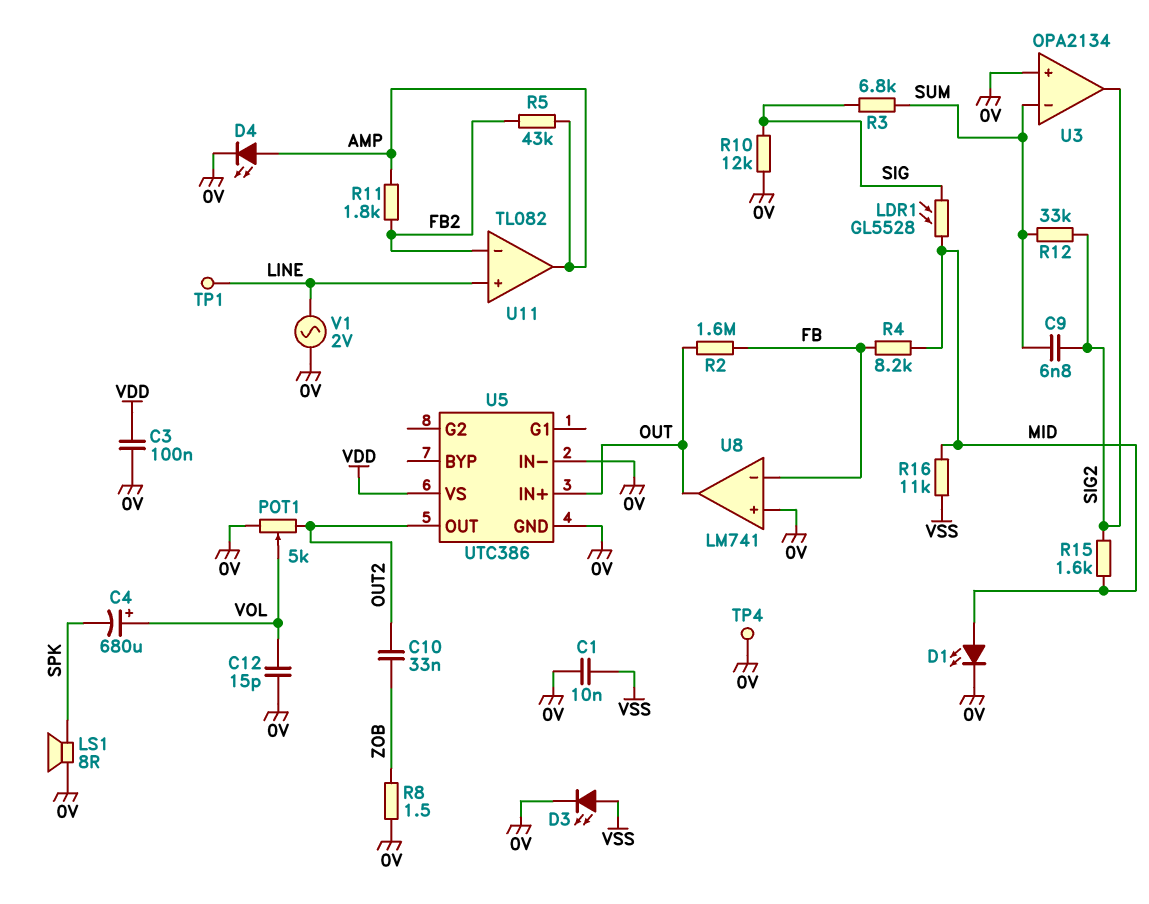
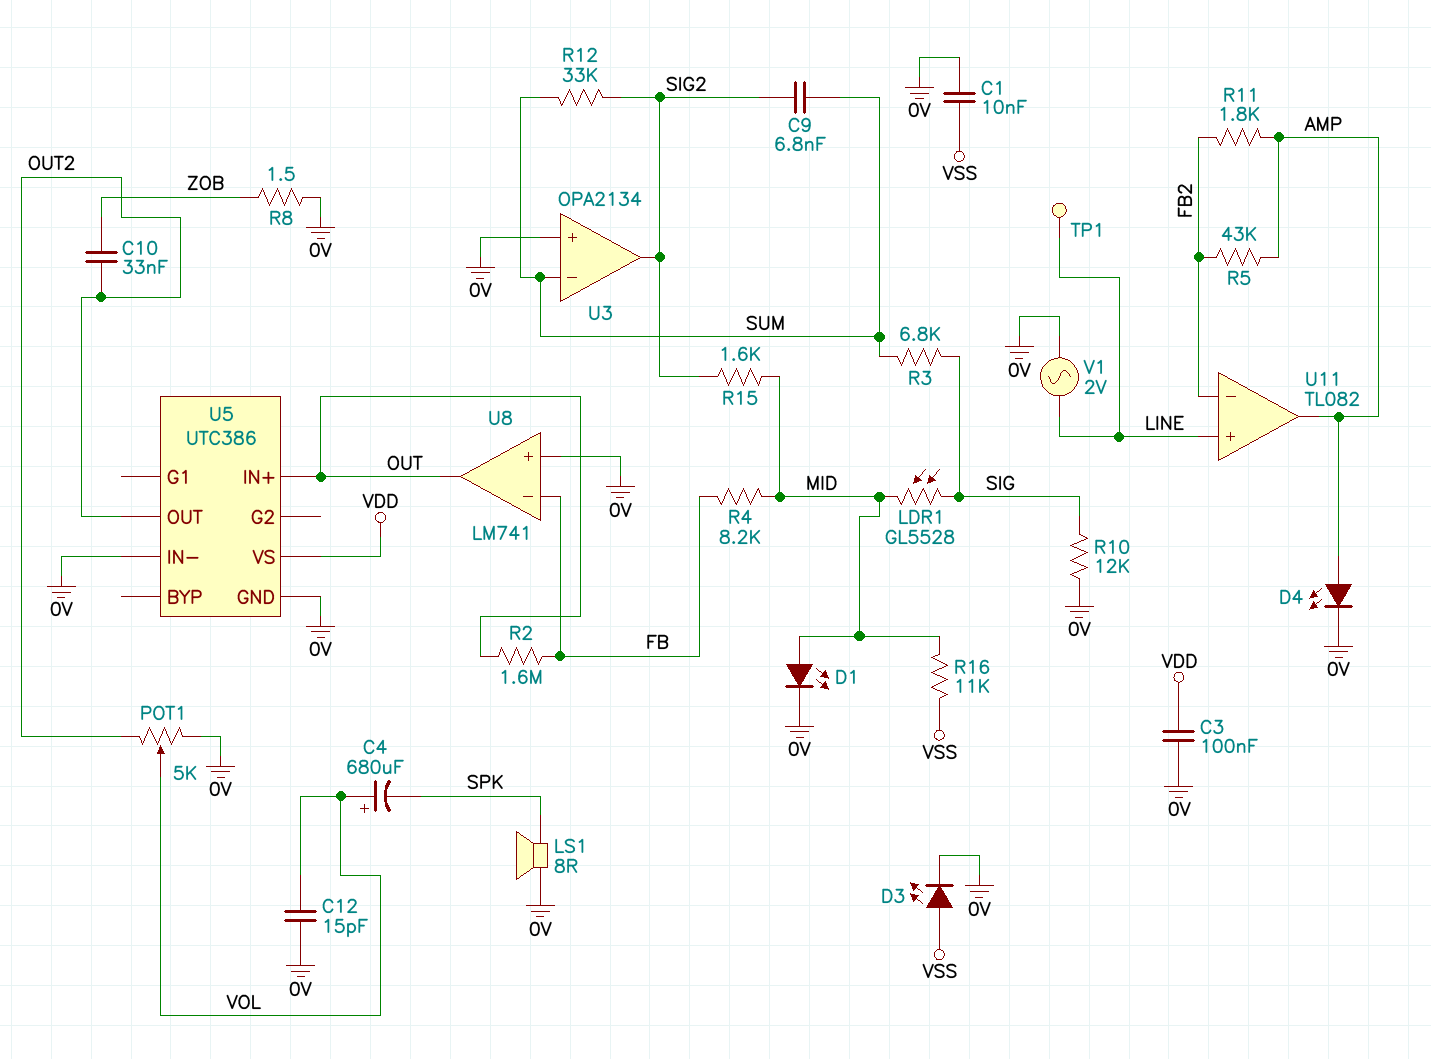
TP4: test point (0V) -> none

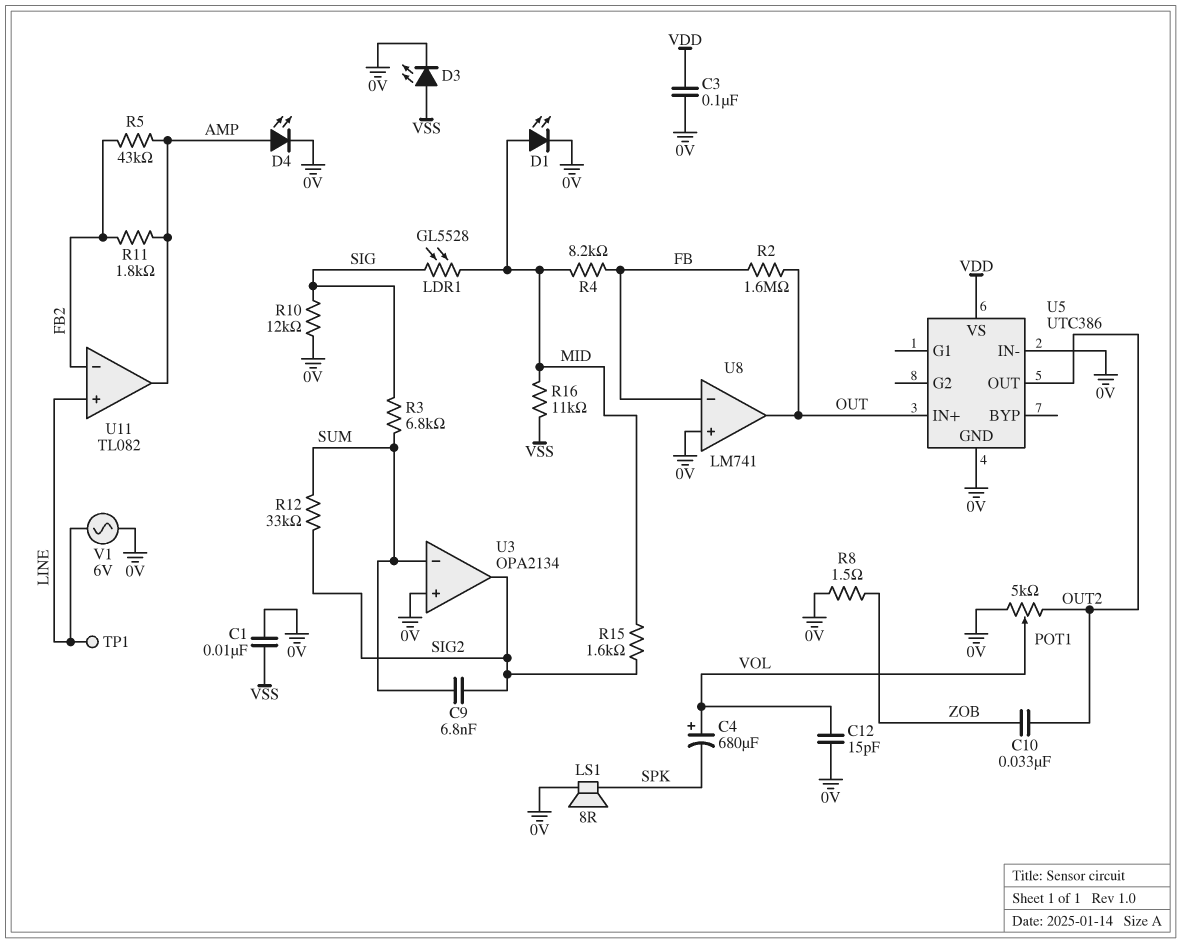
V1: AC 2V (0V, LINE) -> AC 6V (0V, LINE)

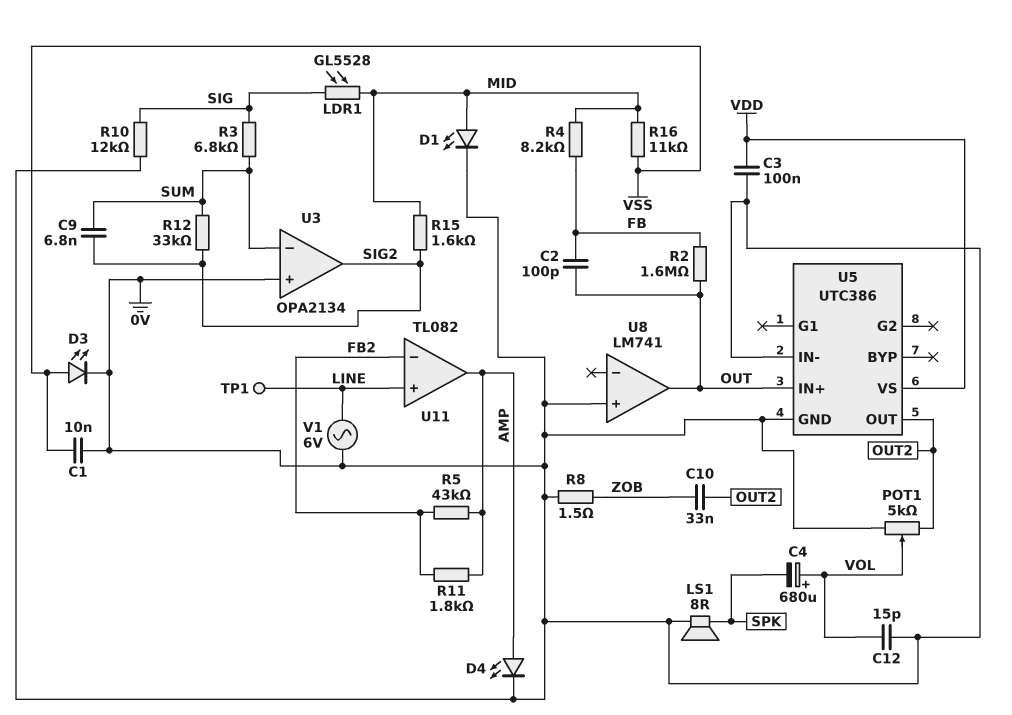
C2: none -> 100pF (FB, OUT)
U8 pin in-: FB -> none

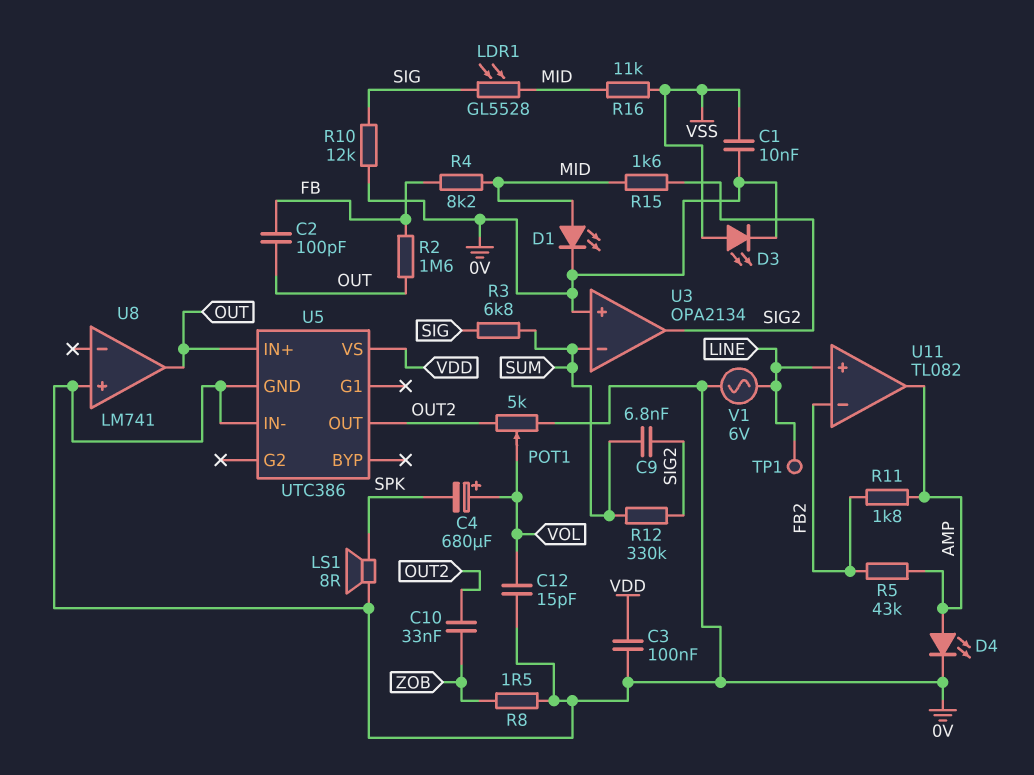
R12: 33k (SIG2, SUM) -> 330k (SIG2, SUM)

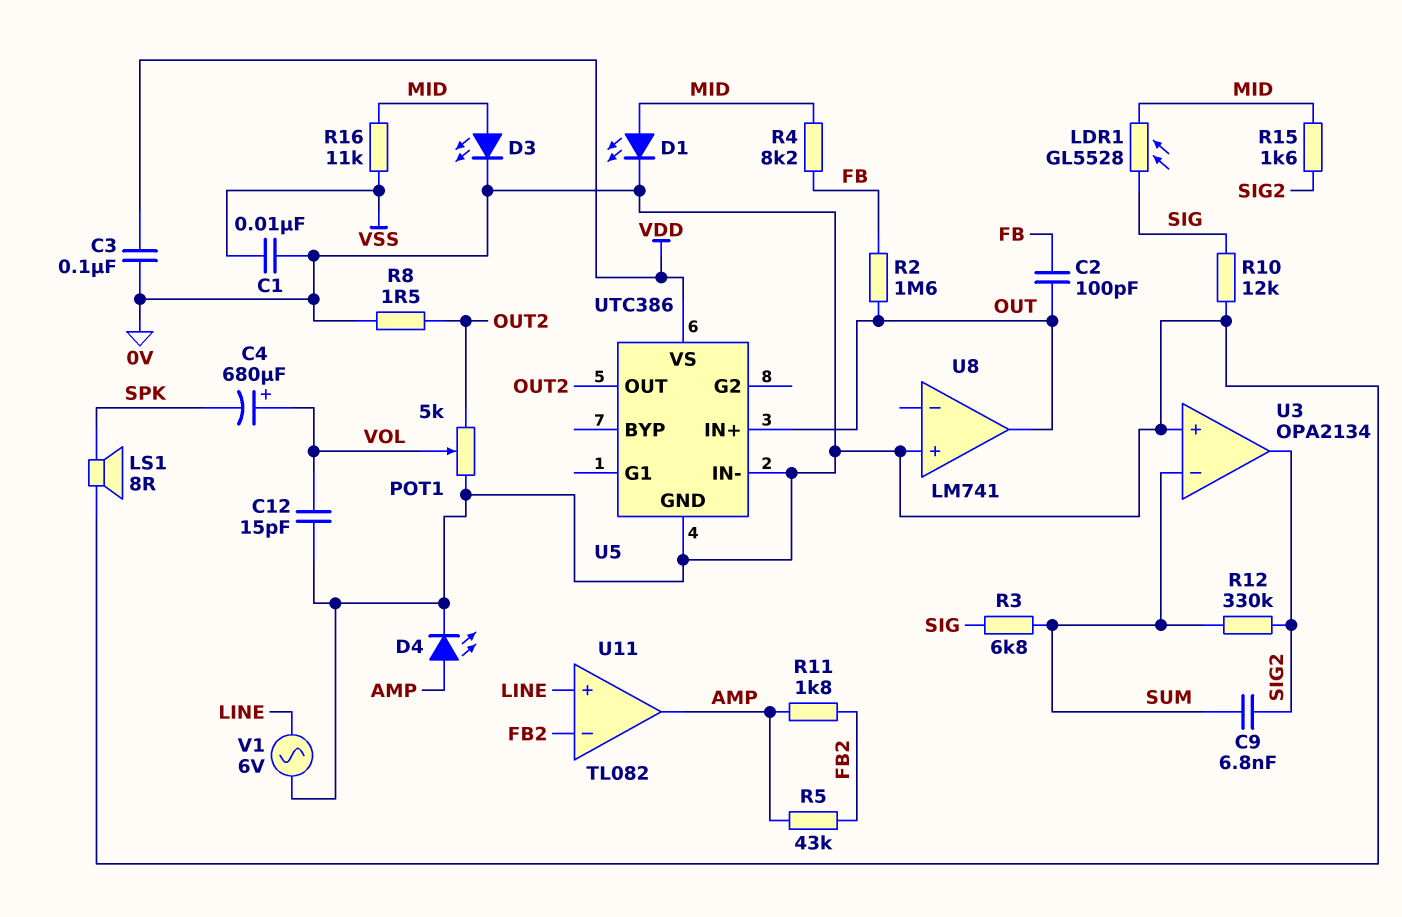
C10: 33nF (OUT2, ZOB) -> none
D3: LED (A VSS, K 0V) -> LED (A MID, K 0V)
R8: 1.5 (0V, ZOB) -> 1.5 (0V, OUT2)
TP1: test point (LINE) -> none

